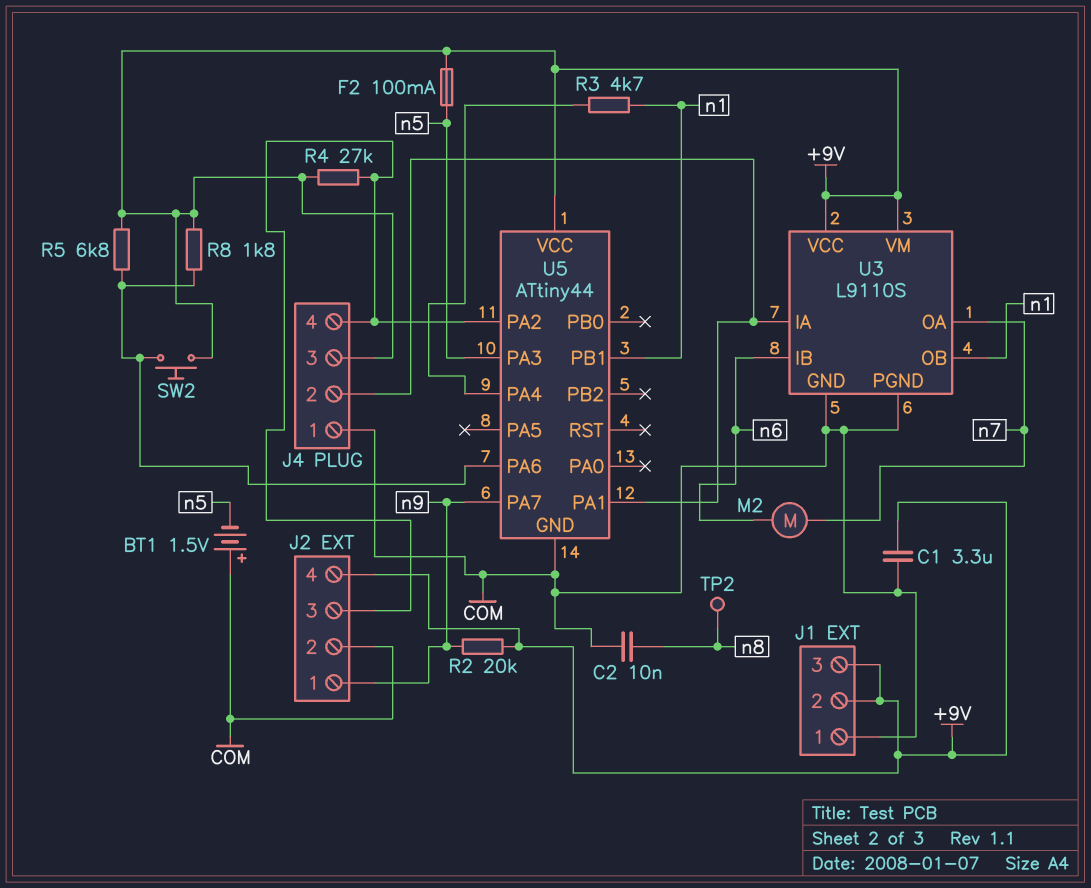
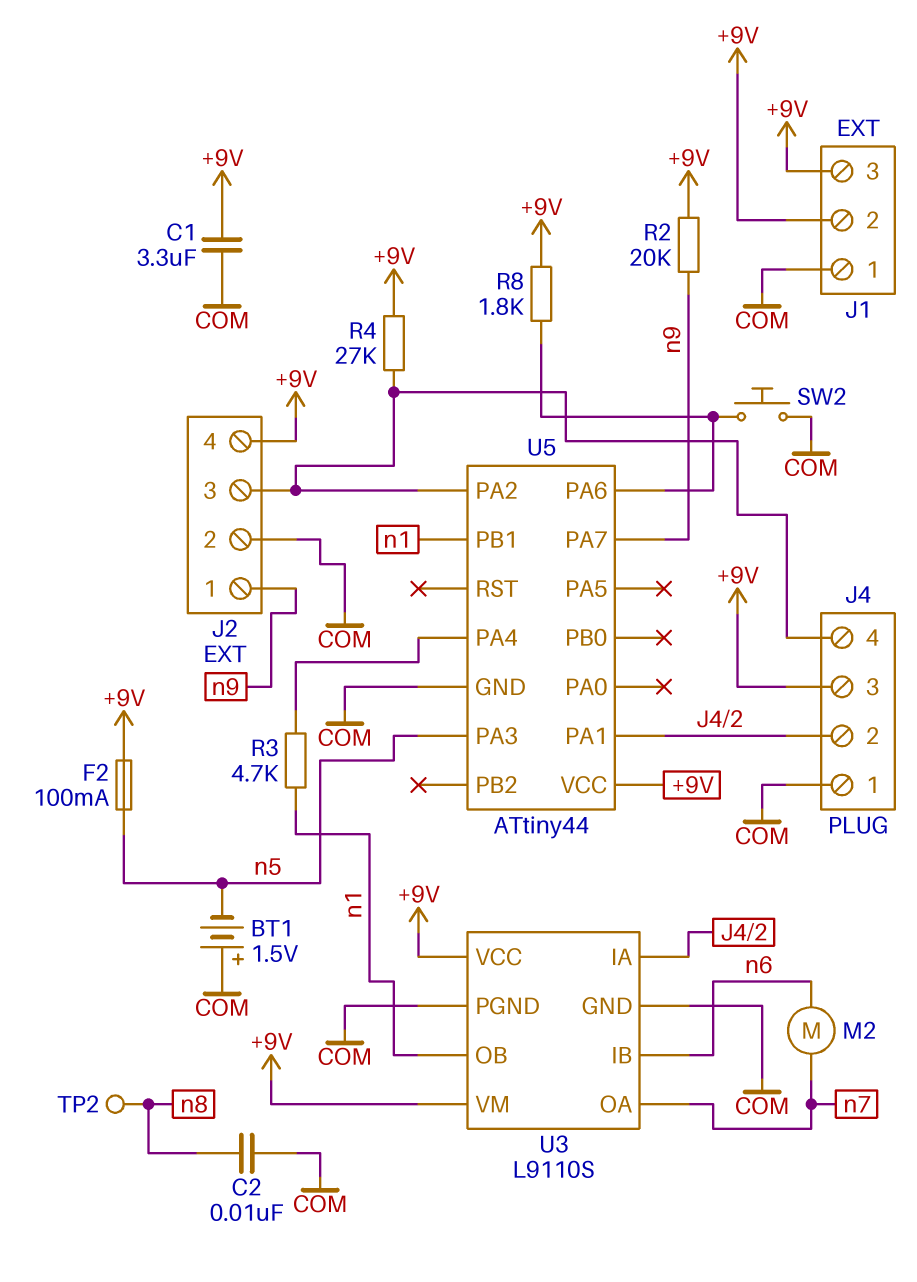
R5: 6.8k (+9V, U5/PA6) -> none
SW2: button (+9V, U5/PA6) -> button (COM, U5/PA6)

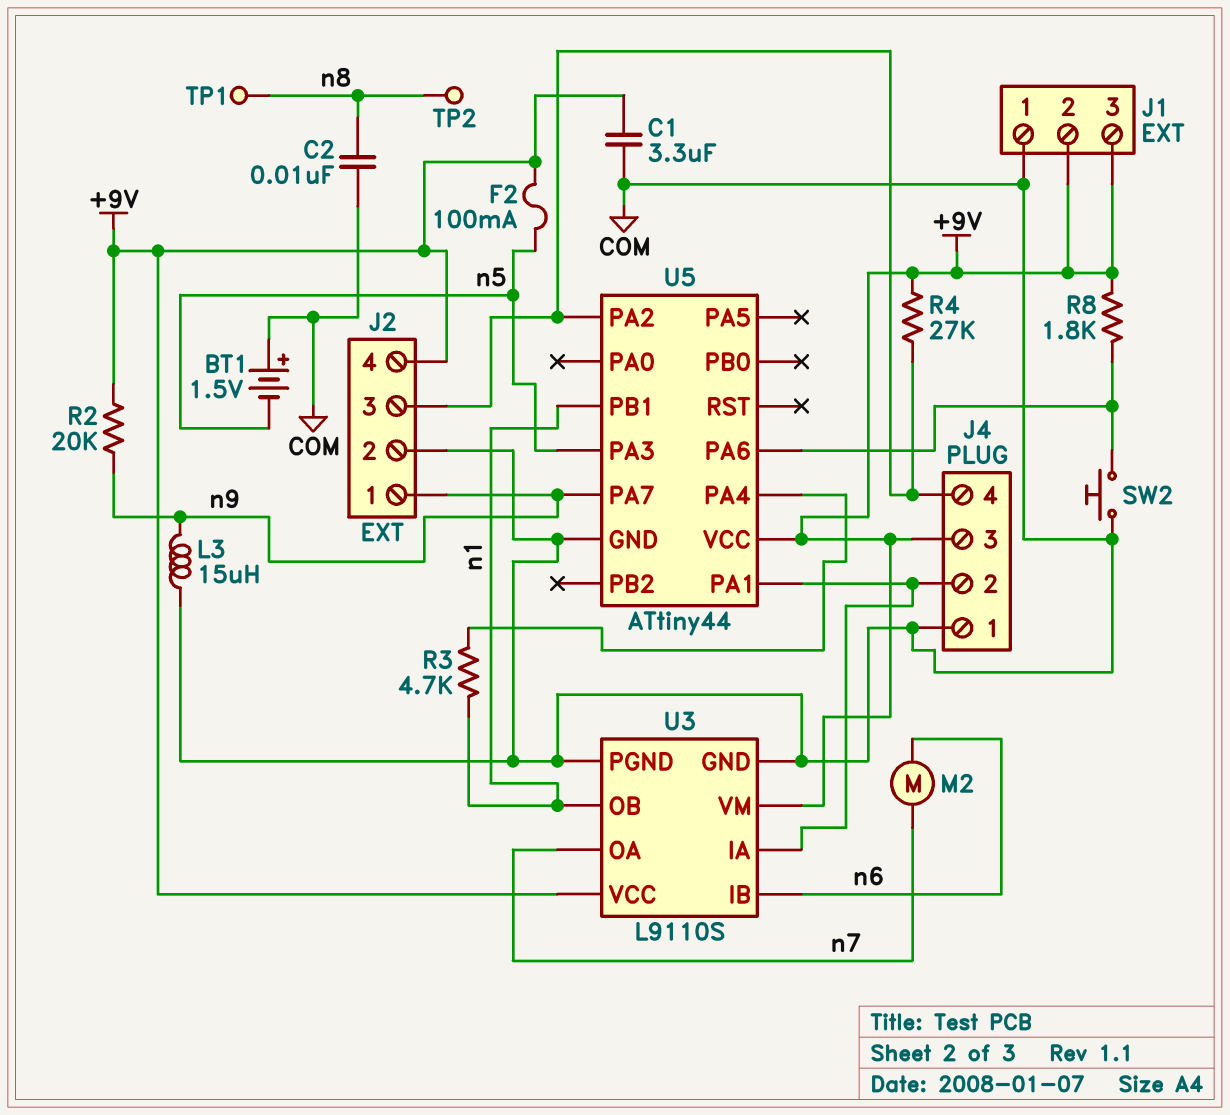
L3: none -> 15uH (COM, n9)
TP1: none -> test point (n8)

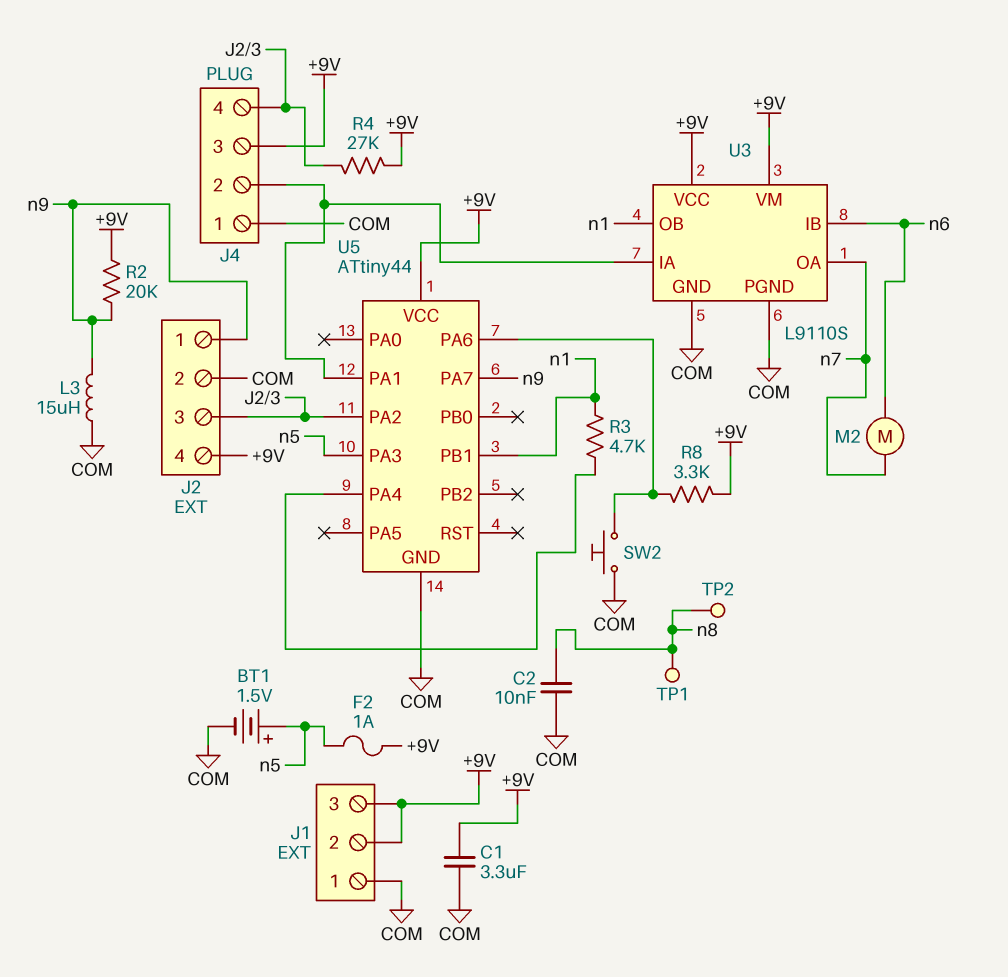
BT1: 1.5V (plus COM, minus n5) -> 1.5V (plus n5, minus COM)
F2: 100mA (+9V, n5) -> 1A (+9V, n5)
R8: 1.8k (+9V, U5/PA6) -> 3.3k (+9V, U5/PA6)

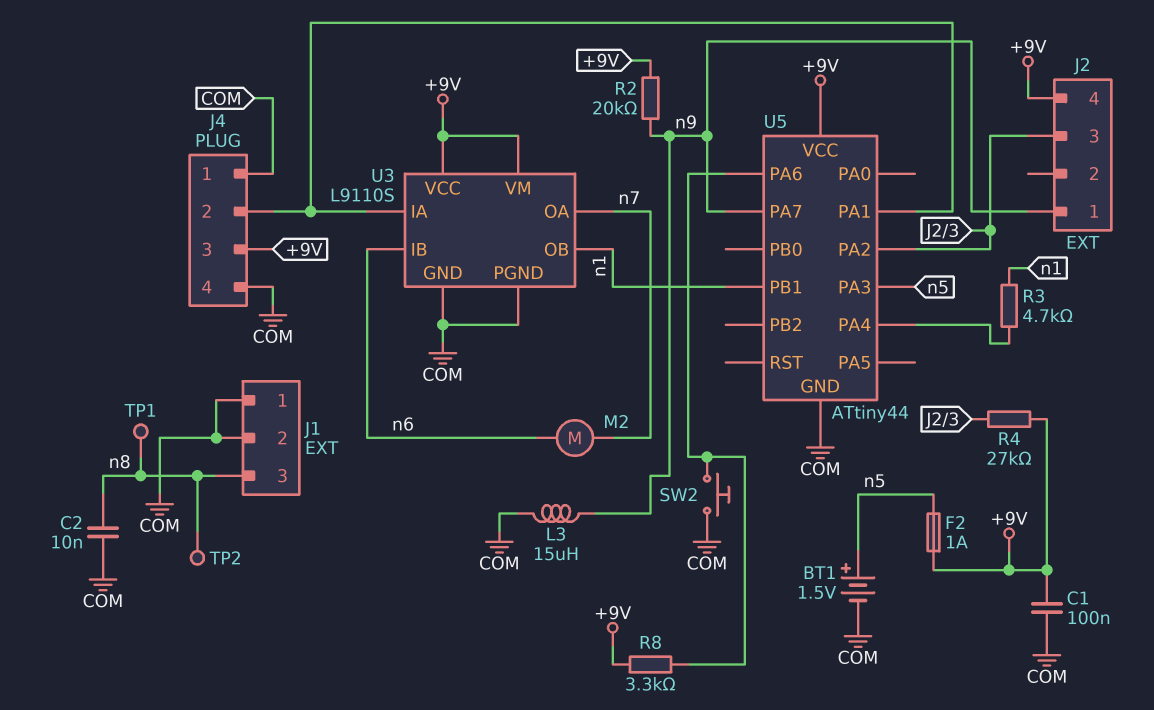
C1: 3.3uF (+9V, COM) -> 100nF (+9V, COM)
J1 pin 2: +9V -> COM
J1 pin 3: +9V -> n8
J2 pin 2: COM -> none
J4 pin 4: J2/3 -> COM

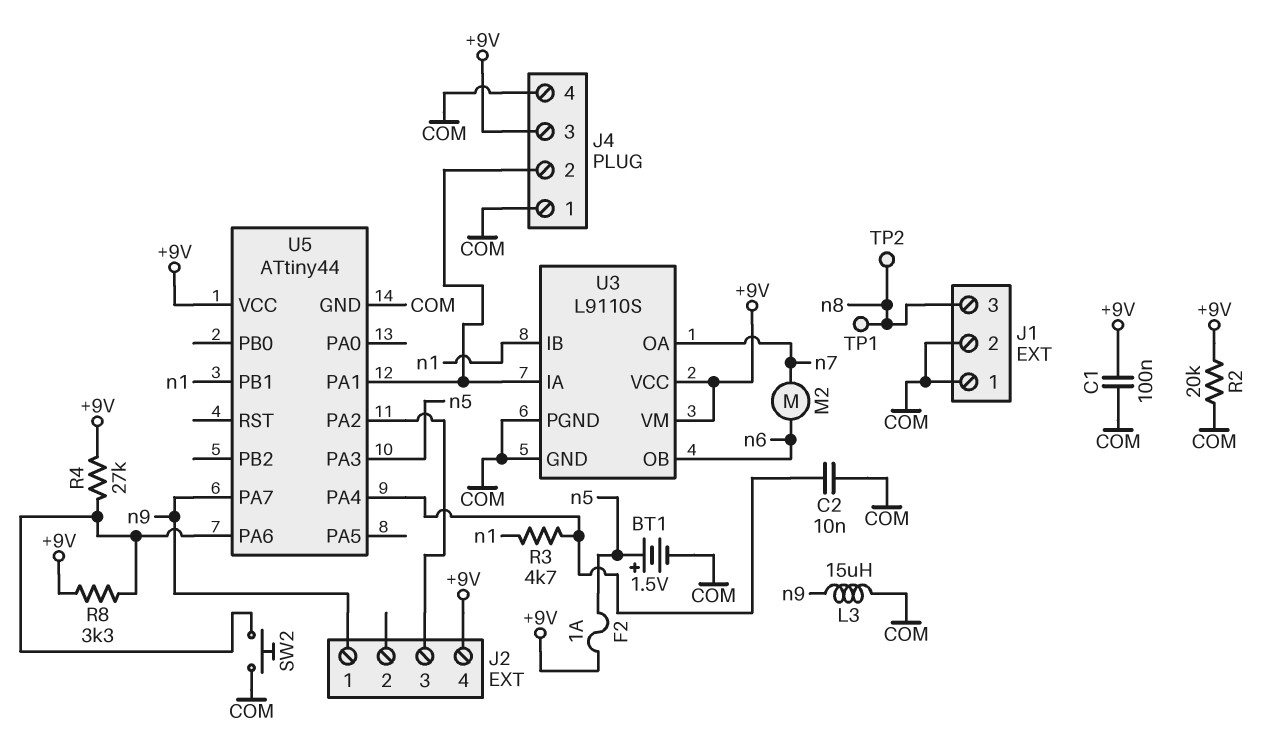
C2: 10nF (COM, n8) -> 10nF (COM, U5/PA4)
R2: 20k (+9V, n9) -> 20k (+9V, COM)
R4: 27k (+9V, J2/3) -> 27k (+9V, U5/PA6)
U3 pin IB: n6 -> n1
U3 pin OB: n1 -> n6

